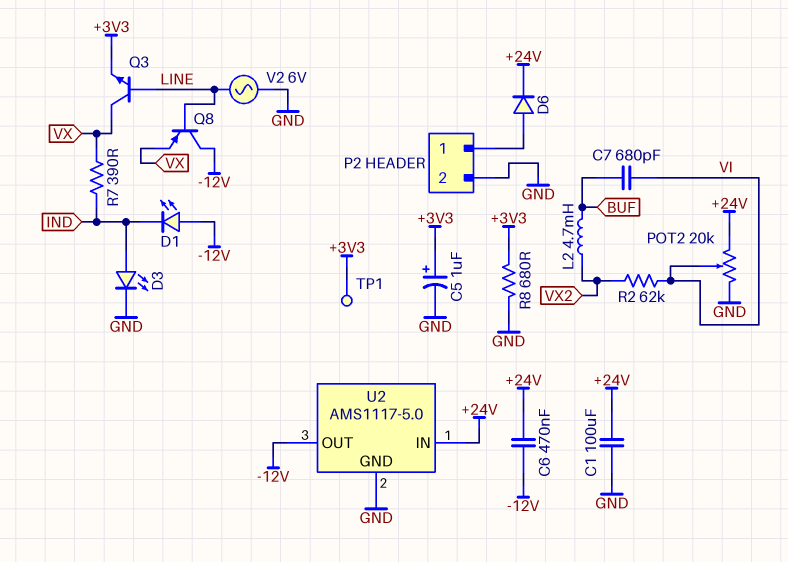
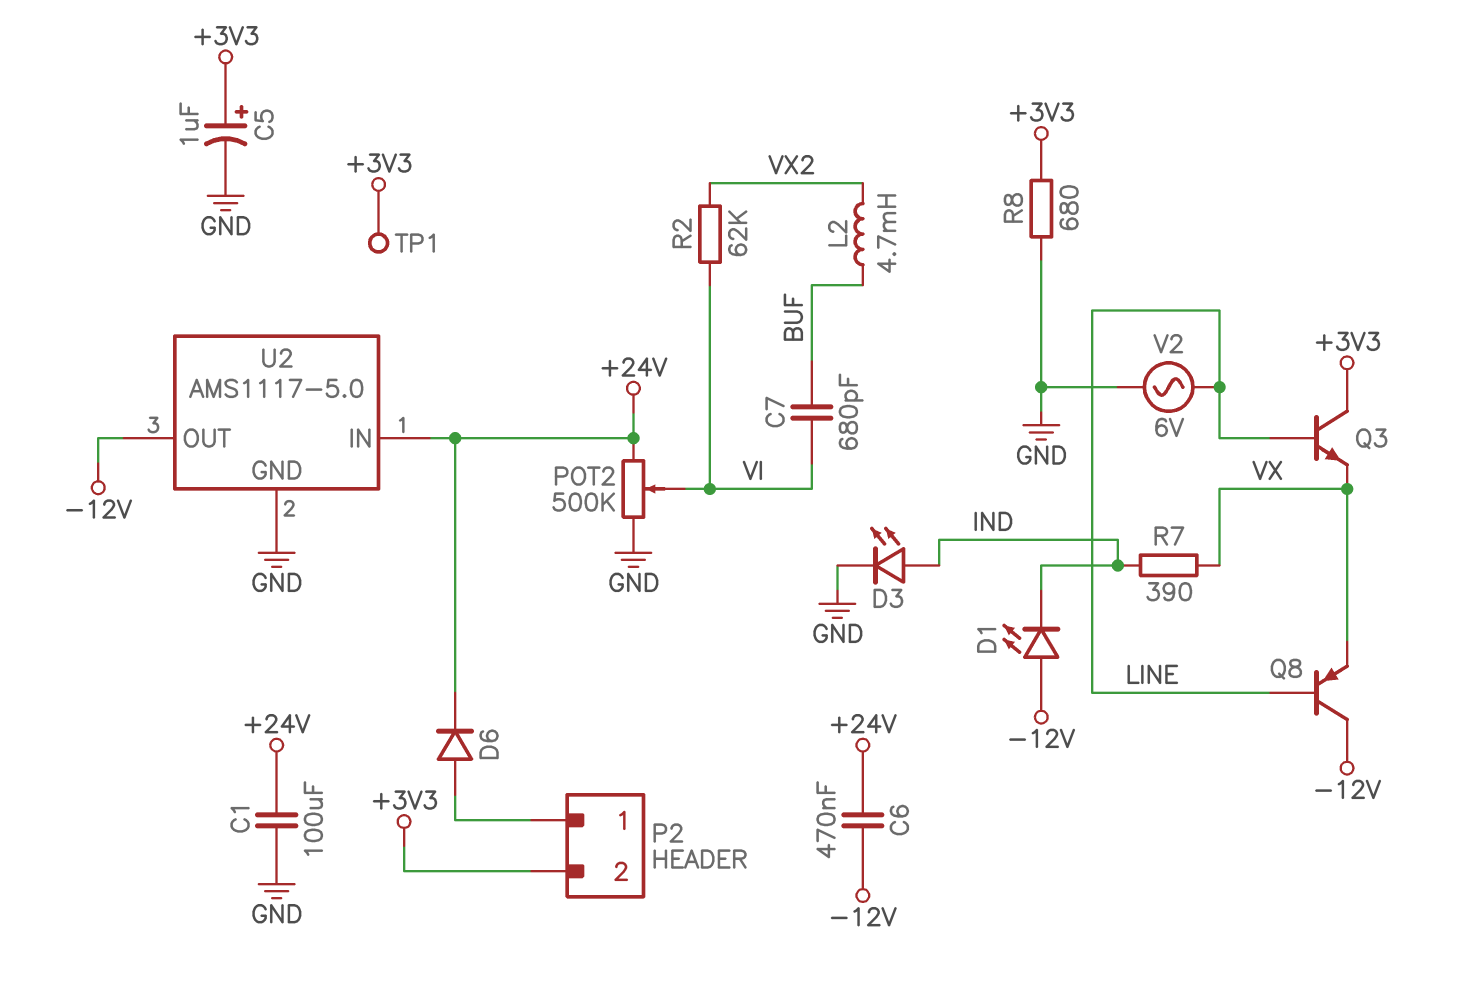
P2 pin 2: GND -> +3V3
POT2: 20k (+24V, GND, wiper VI) -> 500k (+24V, GND, wiper VI)
Q3: NPN (B LINE, C VX, E +3V3) -> NPN (B LINE, C +3V3, E VX)

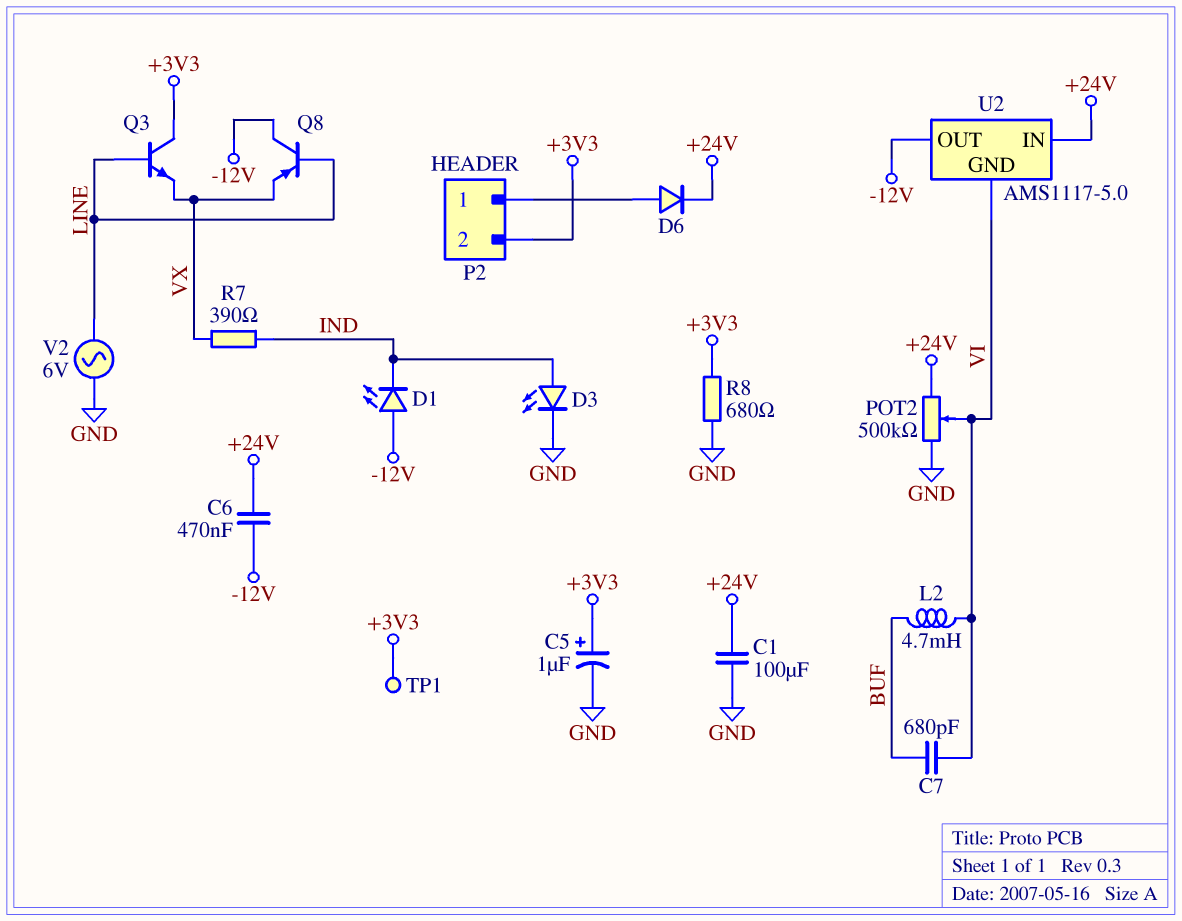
L2: 4.7mH (BUF, VX2) -> 4.7mH (BUF, VI)
R2: 62k (VI, VX2) -> none
U2 pin GND: GND -> VI

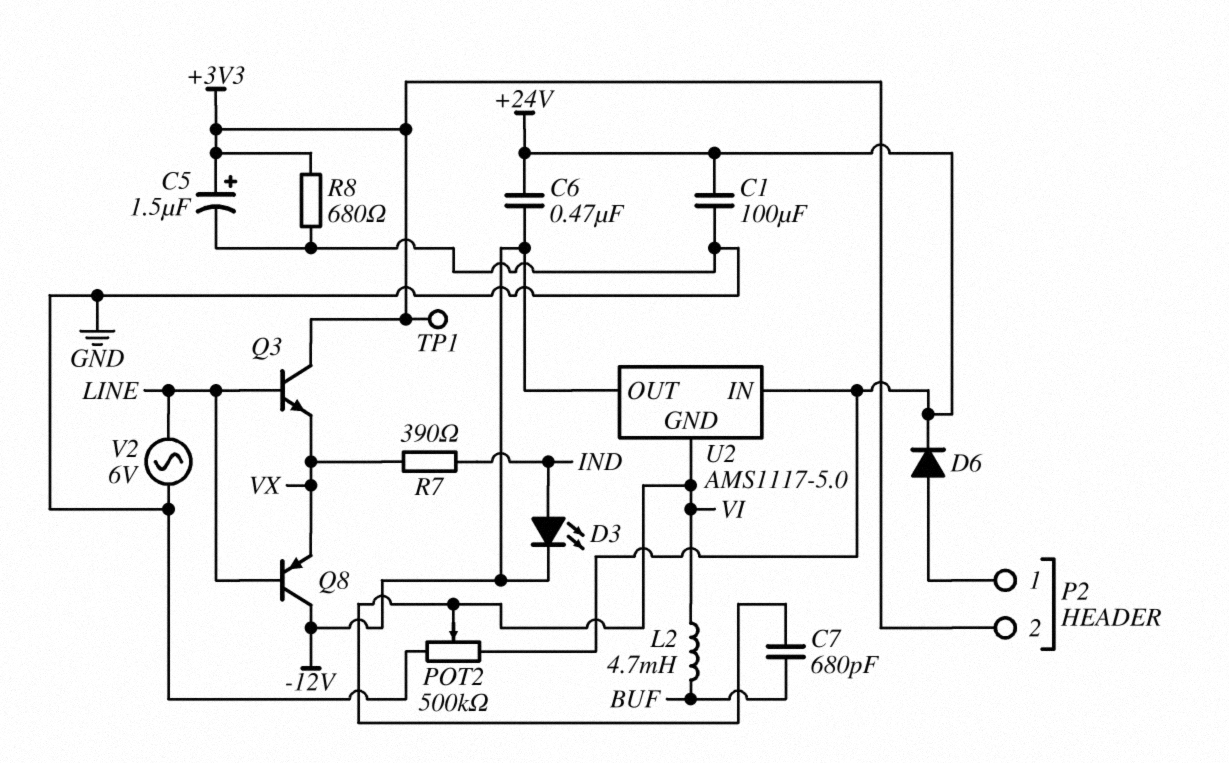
C5: 1uF (plus +3V3, minus GND) -> 1.5uF (plus +3V3, minus GND)
D1: LED (A -12V, K IND) -> none
D3: LED (A IND, K GND) -> LED (A IND, K -12V)

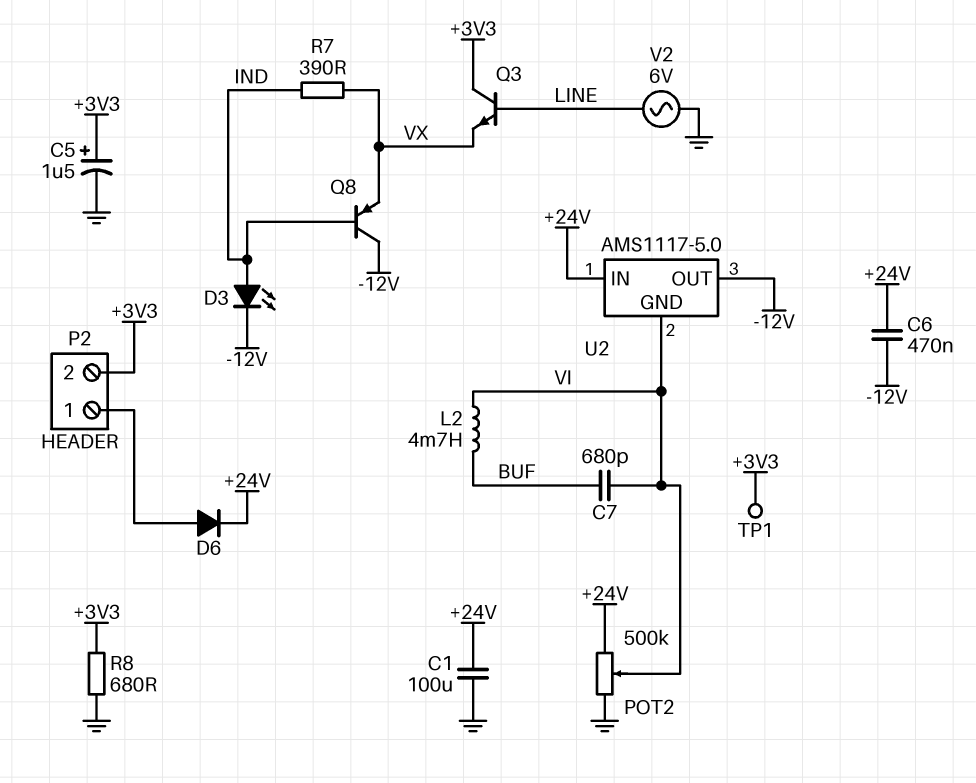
Q8: PNP (B LINE, C -12V, E VX) -> PNP (B IND, C -12V, E VX)

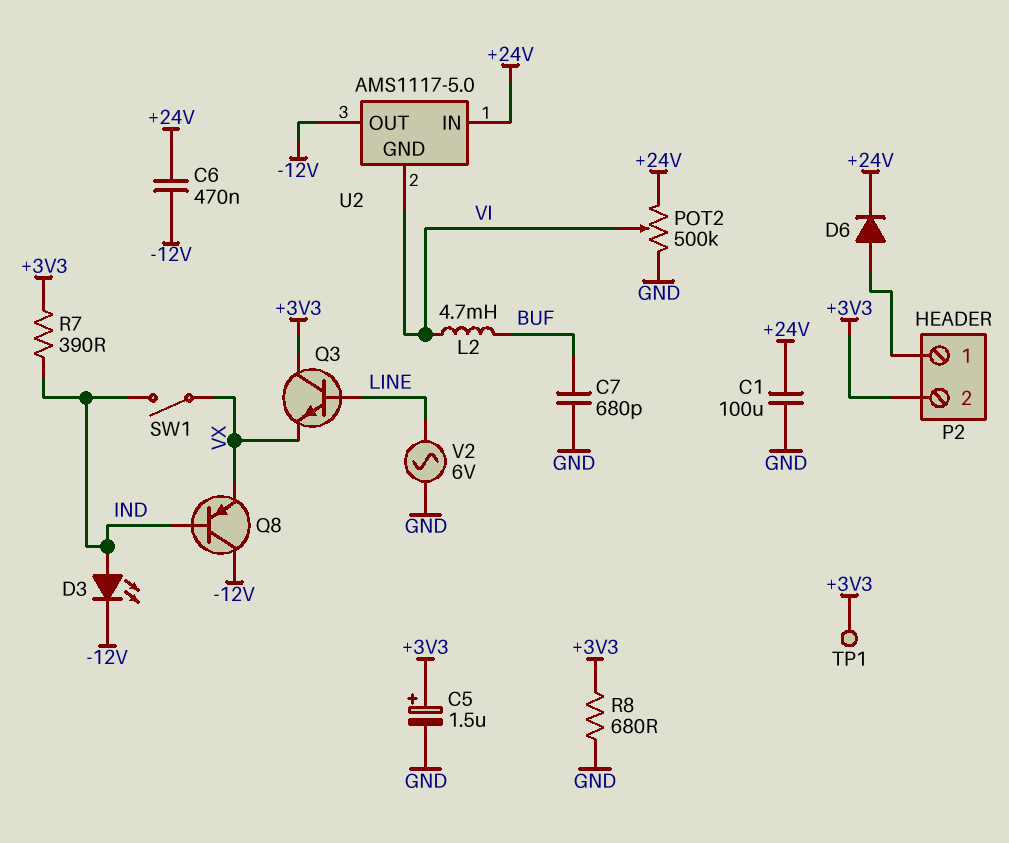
C7: 680pF (BUF, VI) -> 680pF (BUF, GND)
R7: 390 (IND, VX) -> 390 (+3V3, IND)
SW1: none -> switch (IND, VX)

